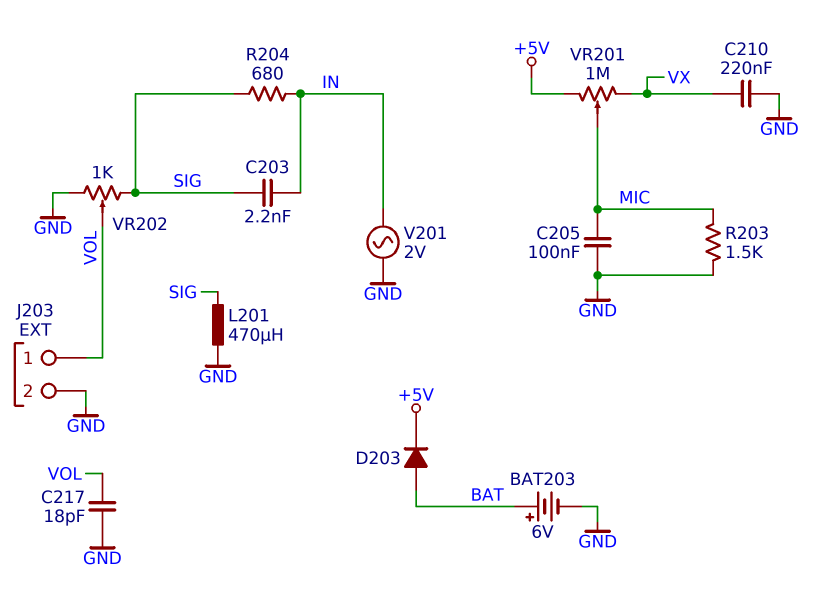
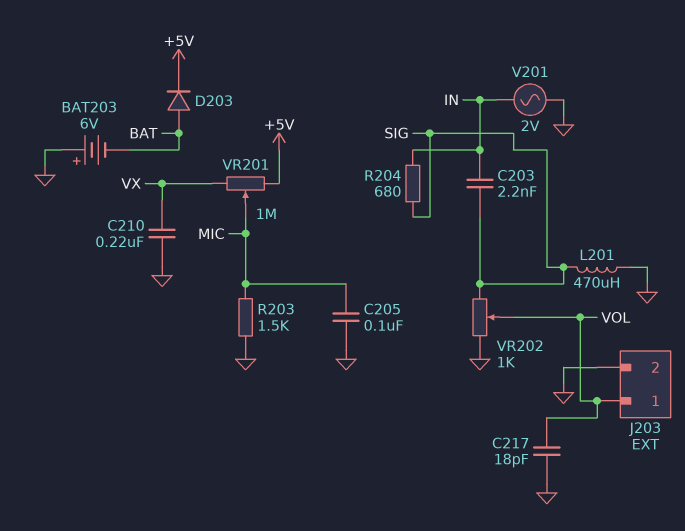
BAT203: 6V (plus BAT, minus GND) -> 6V (plus GND, minus BAT)

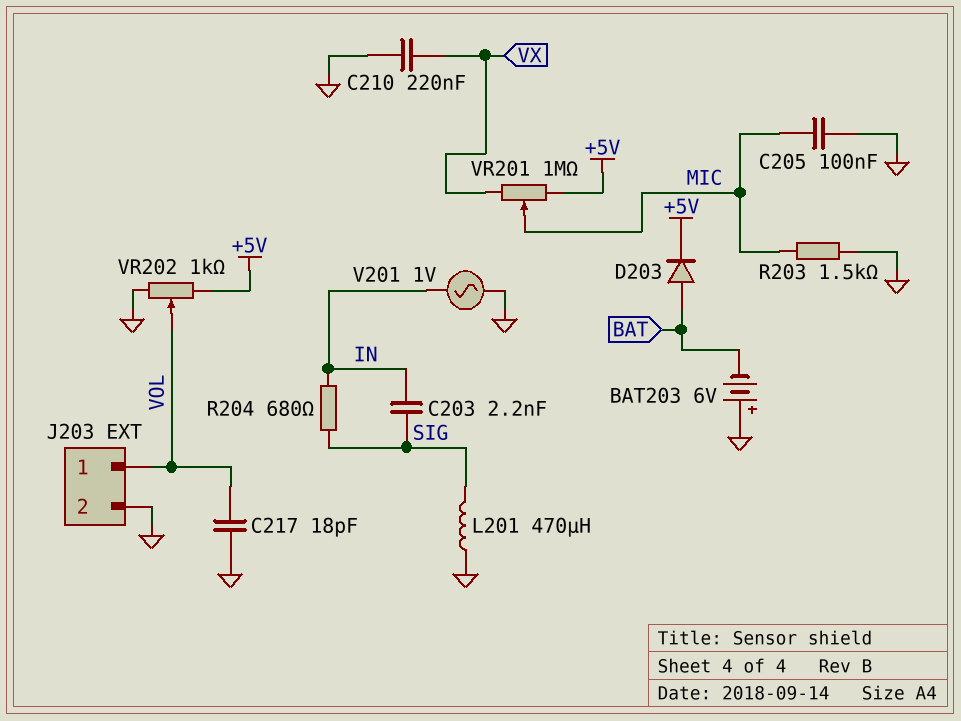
V201: AC 2V (GND, IN) -> AC 1V (GND, IN)
VR202: 1k (GND, SIG, wiper VOL) -> 1k (+5V, GND, wiper VOL)

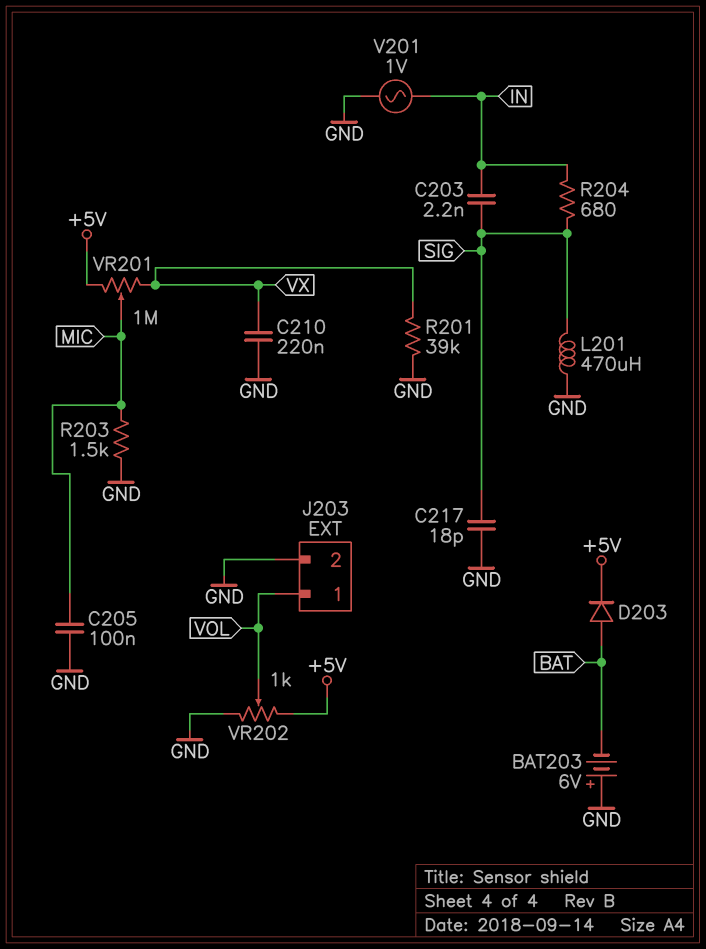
C217: 18pF (GND, VOL) -> 18pF (GND, SIG)
R201: none -> 39k (GND, VX)

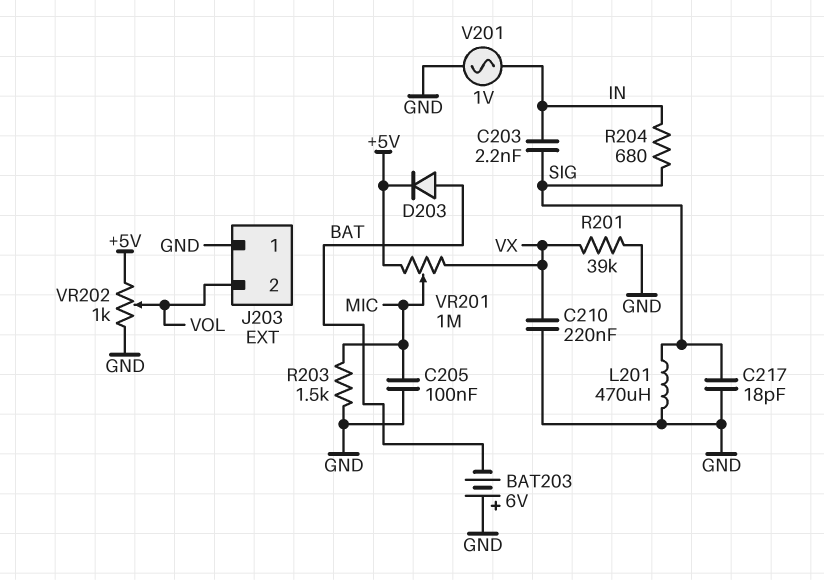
J203 pin 1: VOL -> GND
J203 pin 2: GND -> VOL

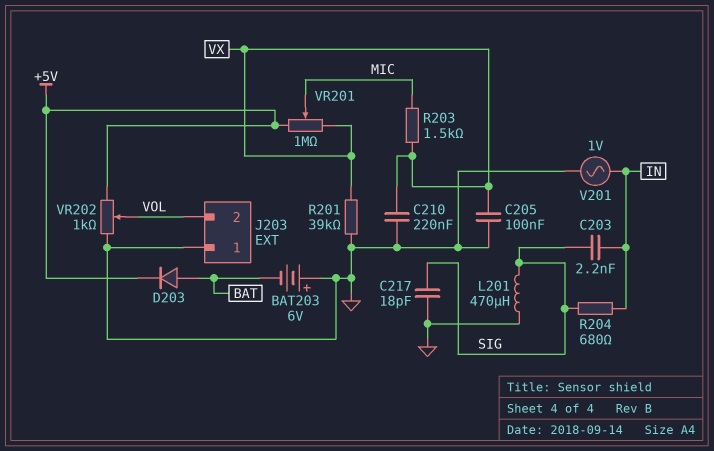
C205: 100nF (GND, MIC) -> 100nF (GND, VX)
R203: 1.5k (GND, MIC) -> 1.5k (MIC, VX)

